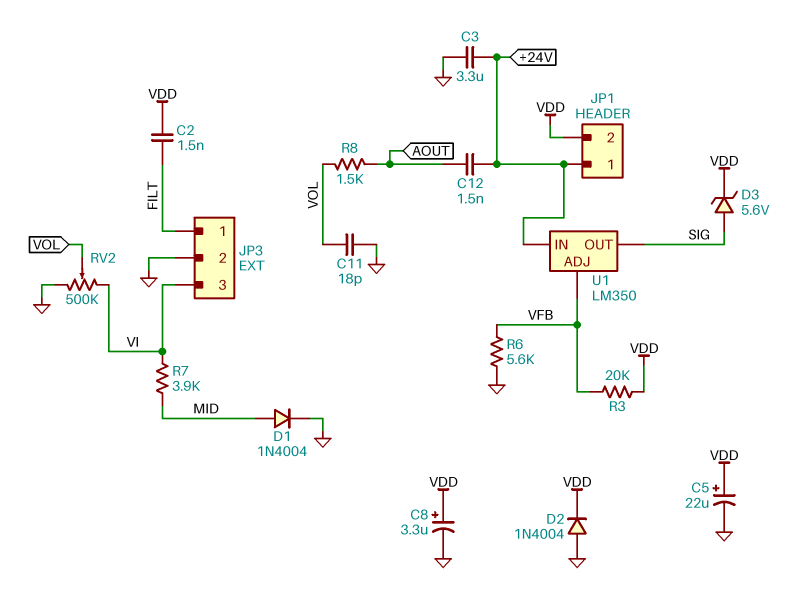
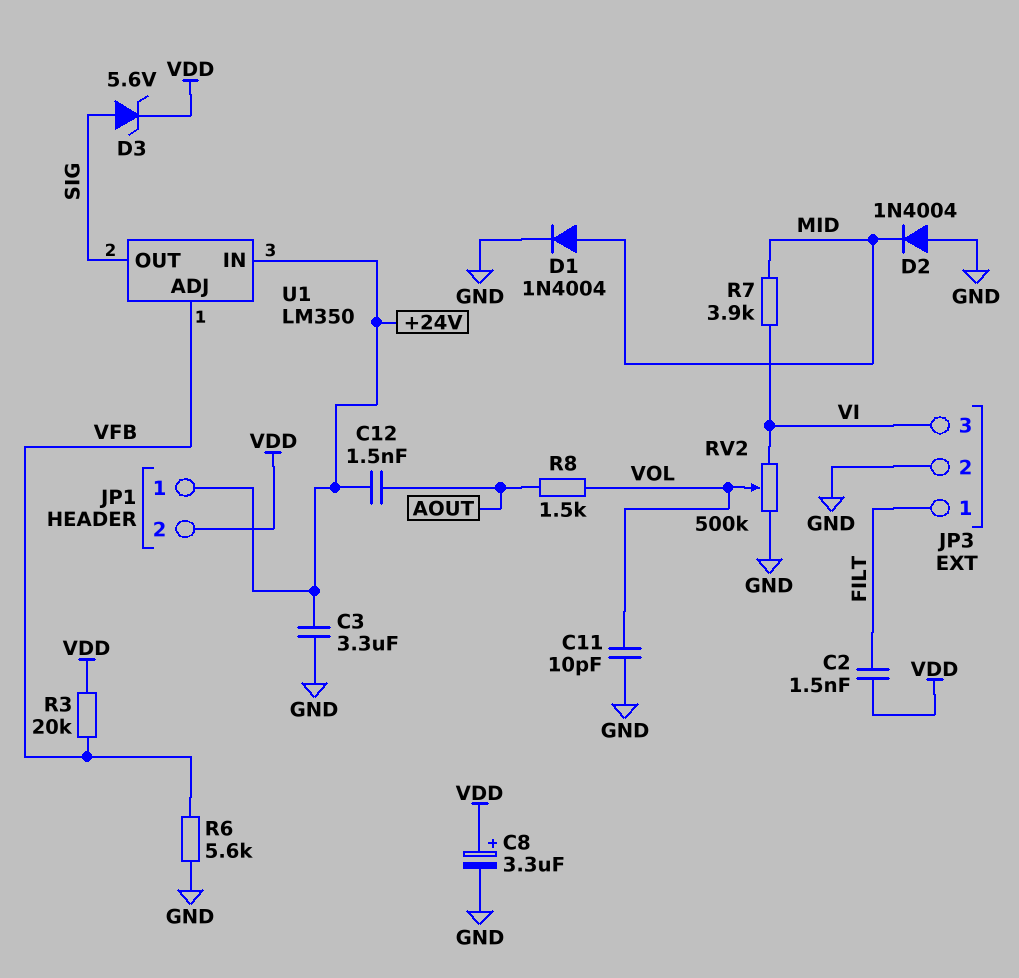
C5: 22uF (plus VDD, minus GND) -> none
C11: 18pF (GND, VOL) -> 10pF (GND, VOL)
D2: diode 1N4004 (A GND, K VDD) -> diode 1N4004 (A GND, K MID)

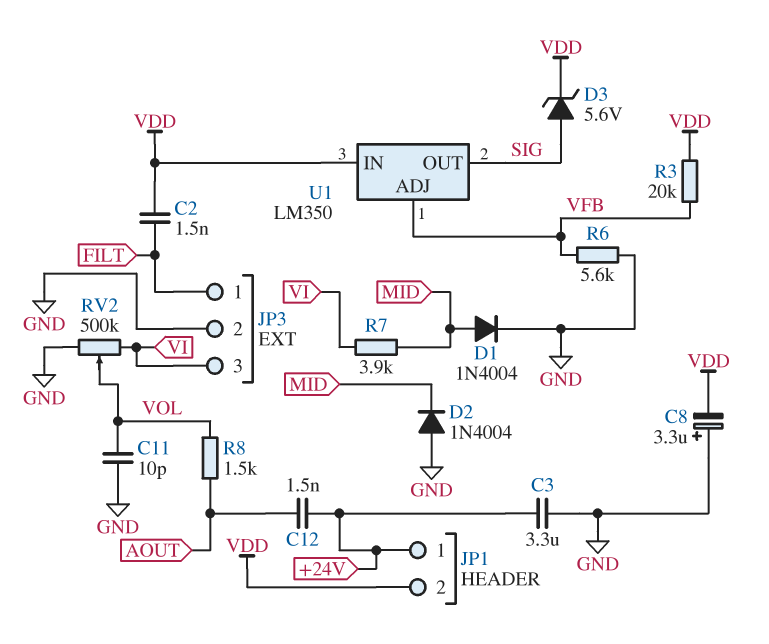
C8: 3.3uF (plus VDD, minus GND) -> 3.3uF (plus GND, minus VDD)
U1 pin IN: +24V -> VDD

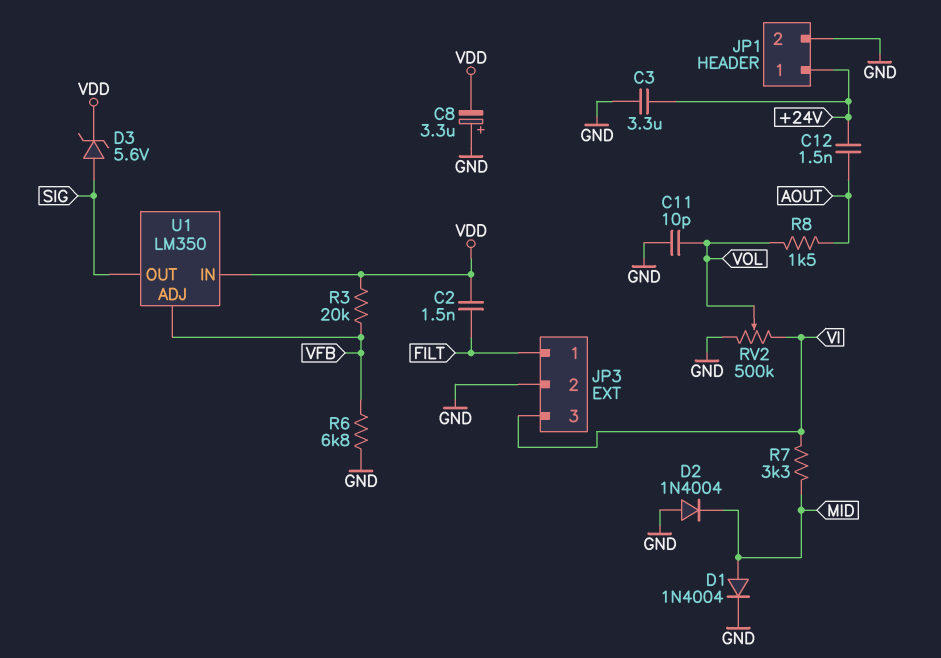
JP1 pin 2: VDD -> GND
R6: 5.6k (GND, VFB) -> 6.8k (GND, VFB)
R7: 3.9k (MID, VI) -> 3.3k (MID, VI)

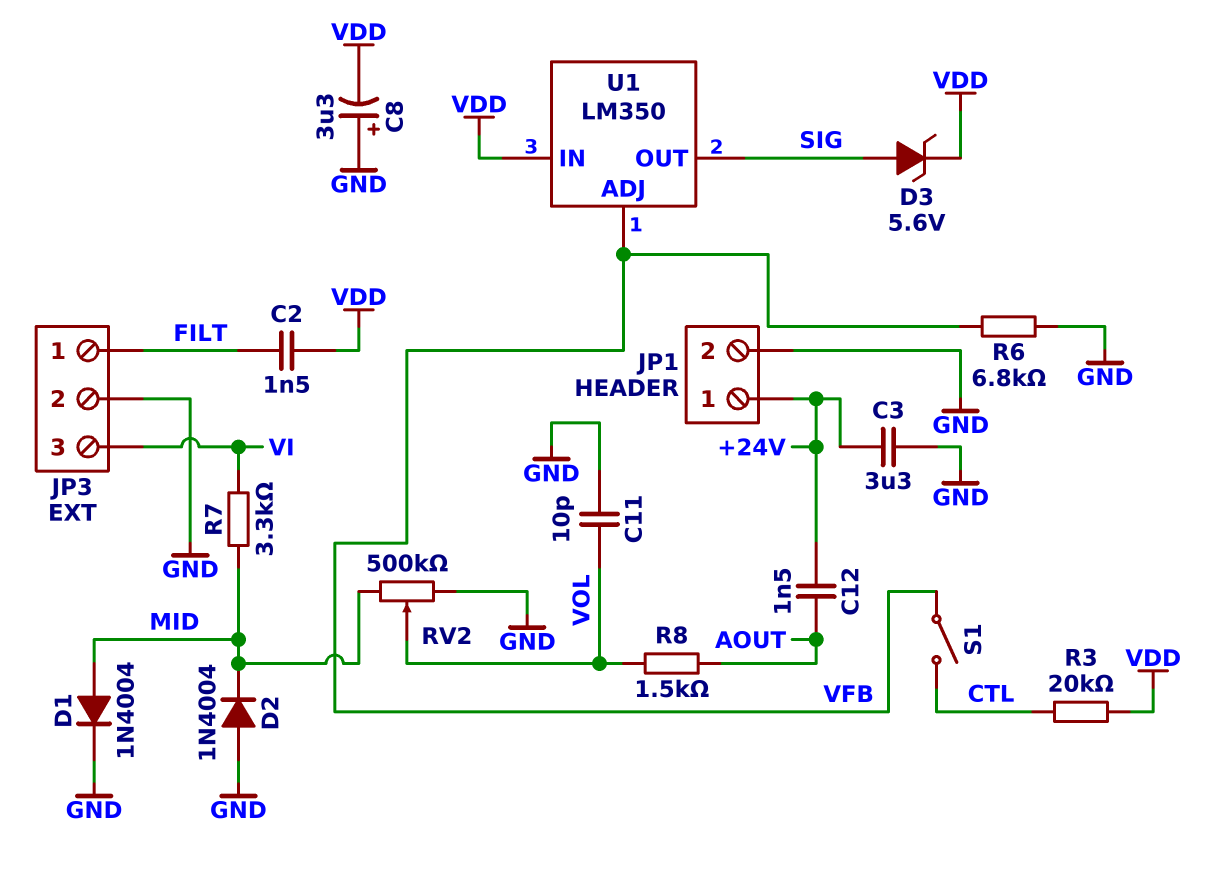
R3: 20k (VDD, VFB) -> 20k (CTL, VDD)
RV2: 500k (GND, VI, wiper VOL) -> 500k (GND, MID, wiper VOL)
S1: none -> switch (CTL, VFB)

